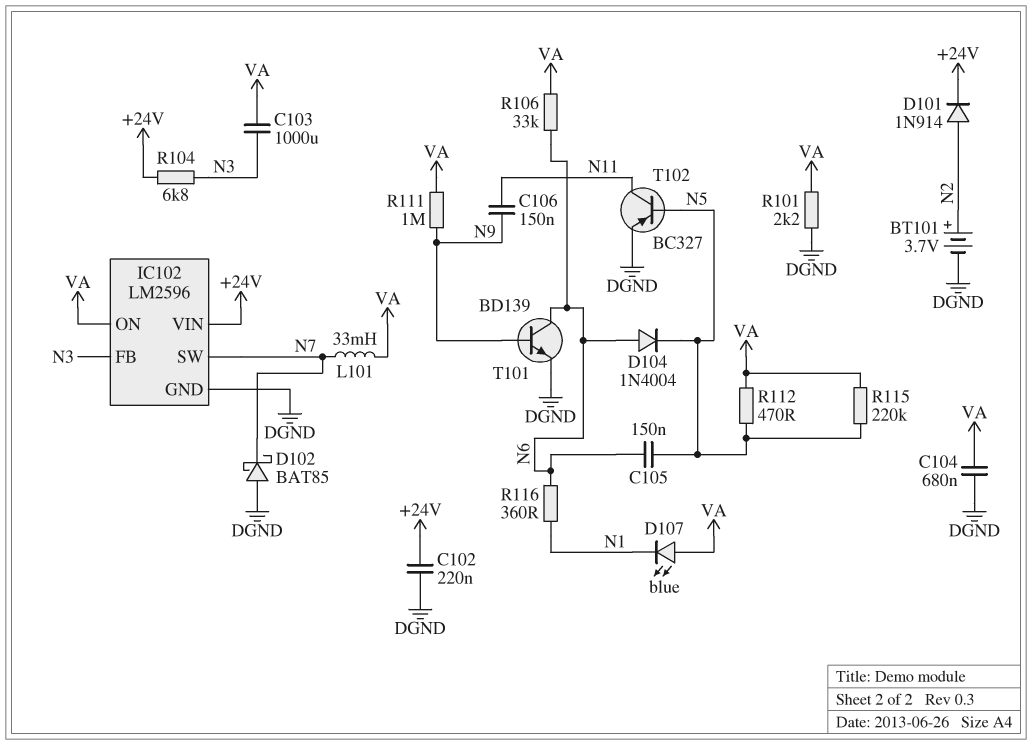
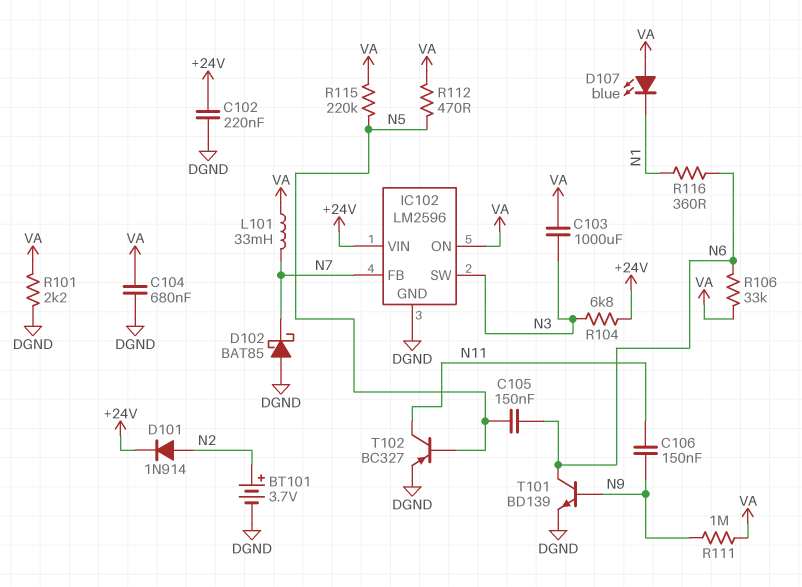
D104: diode 1N4004 (A N6, K N5) -> none
IC102 pin FB: N3 -> N7
IC102 pin SW: N7 -> N3

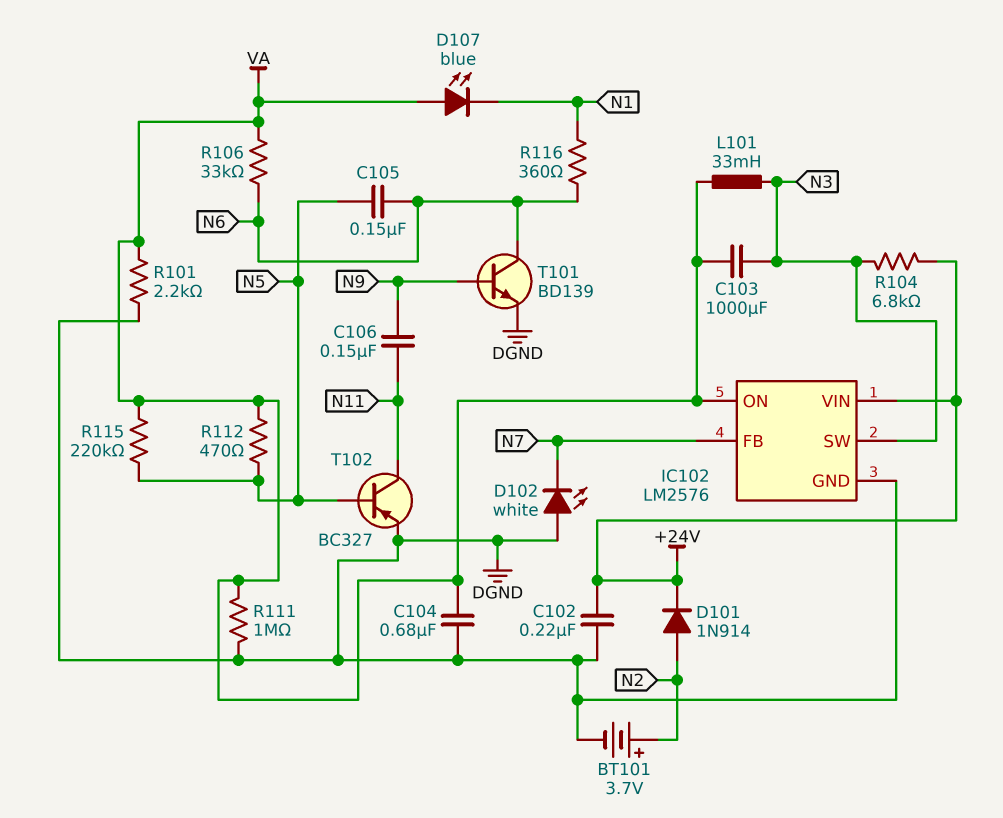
D102: schottky BAT85 (A DGND, K N7) -> LED white (A DGND, K N7)
IC102: LM2596 -> LM2576
L101: 33mH (N7, VA) -> 33mH (N3, VA)
R111: 1M (N9, VA) -> 1M (DGND, VA)

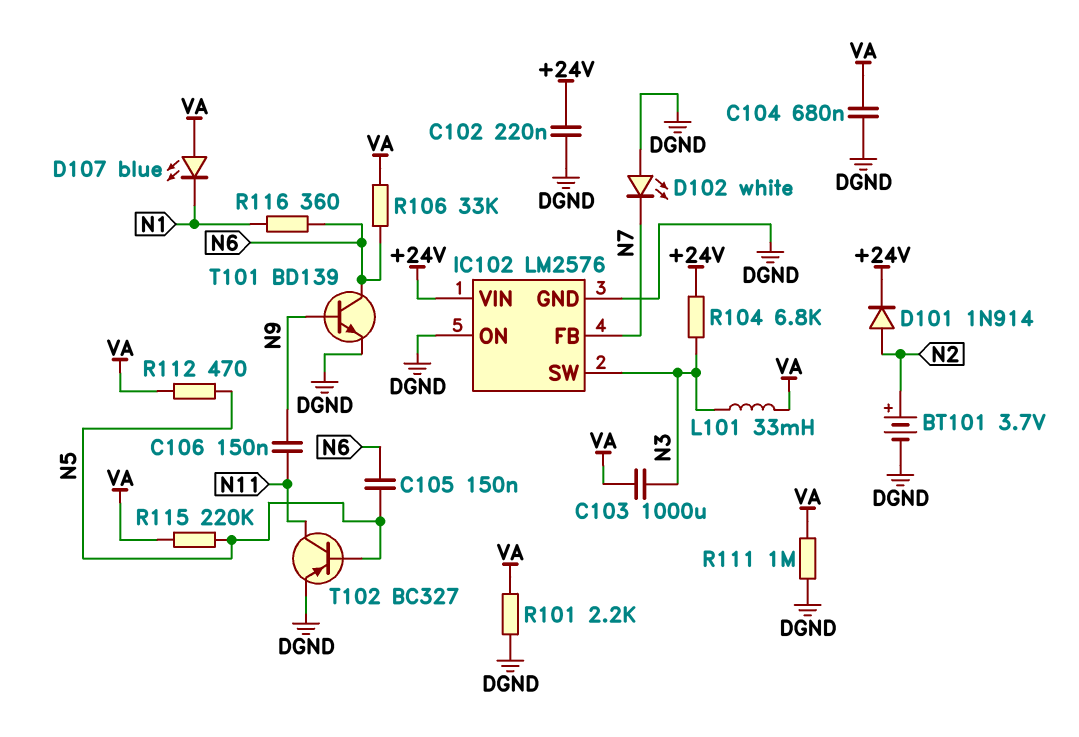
IC102 pin ON: VA -> DGND

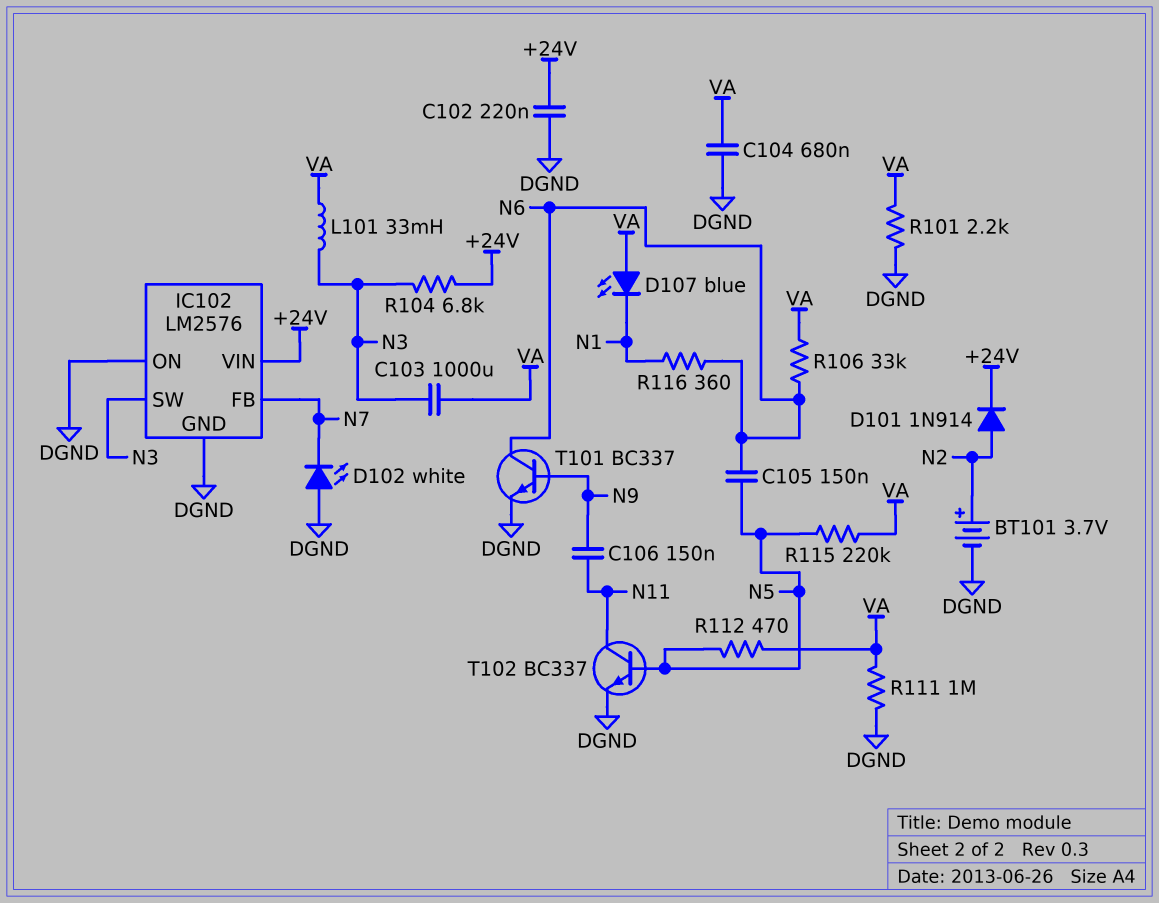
T101: NPN BD139 (B N9, C N6, E DGND) -> NPN BC337 (B N9, C N6, E DGND)
T102: PNP BC327 (B N5, C N11, E DGND) -> NPN BC337 (B N5, C N11, E DGND)

